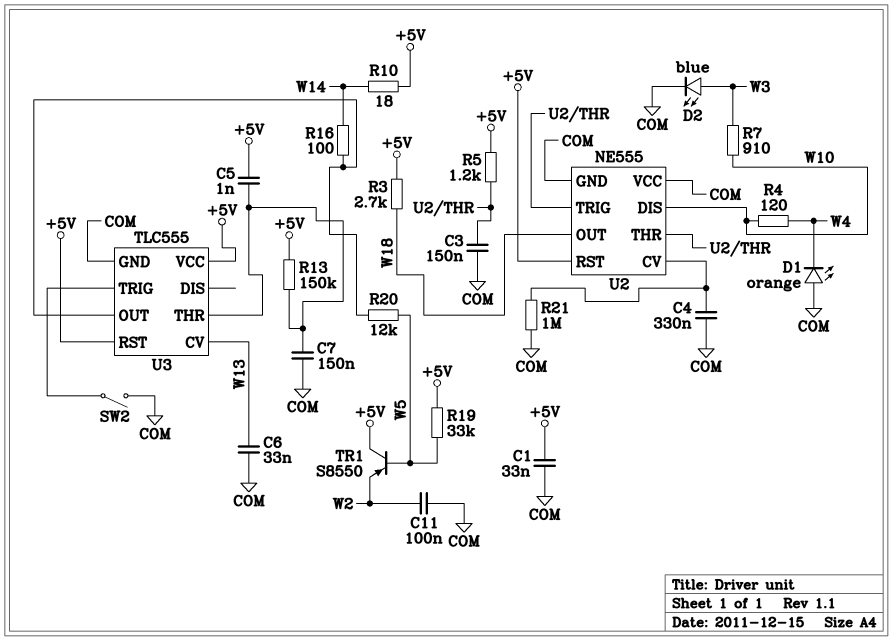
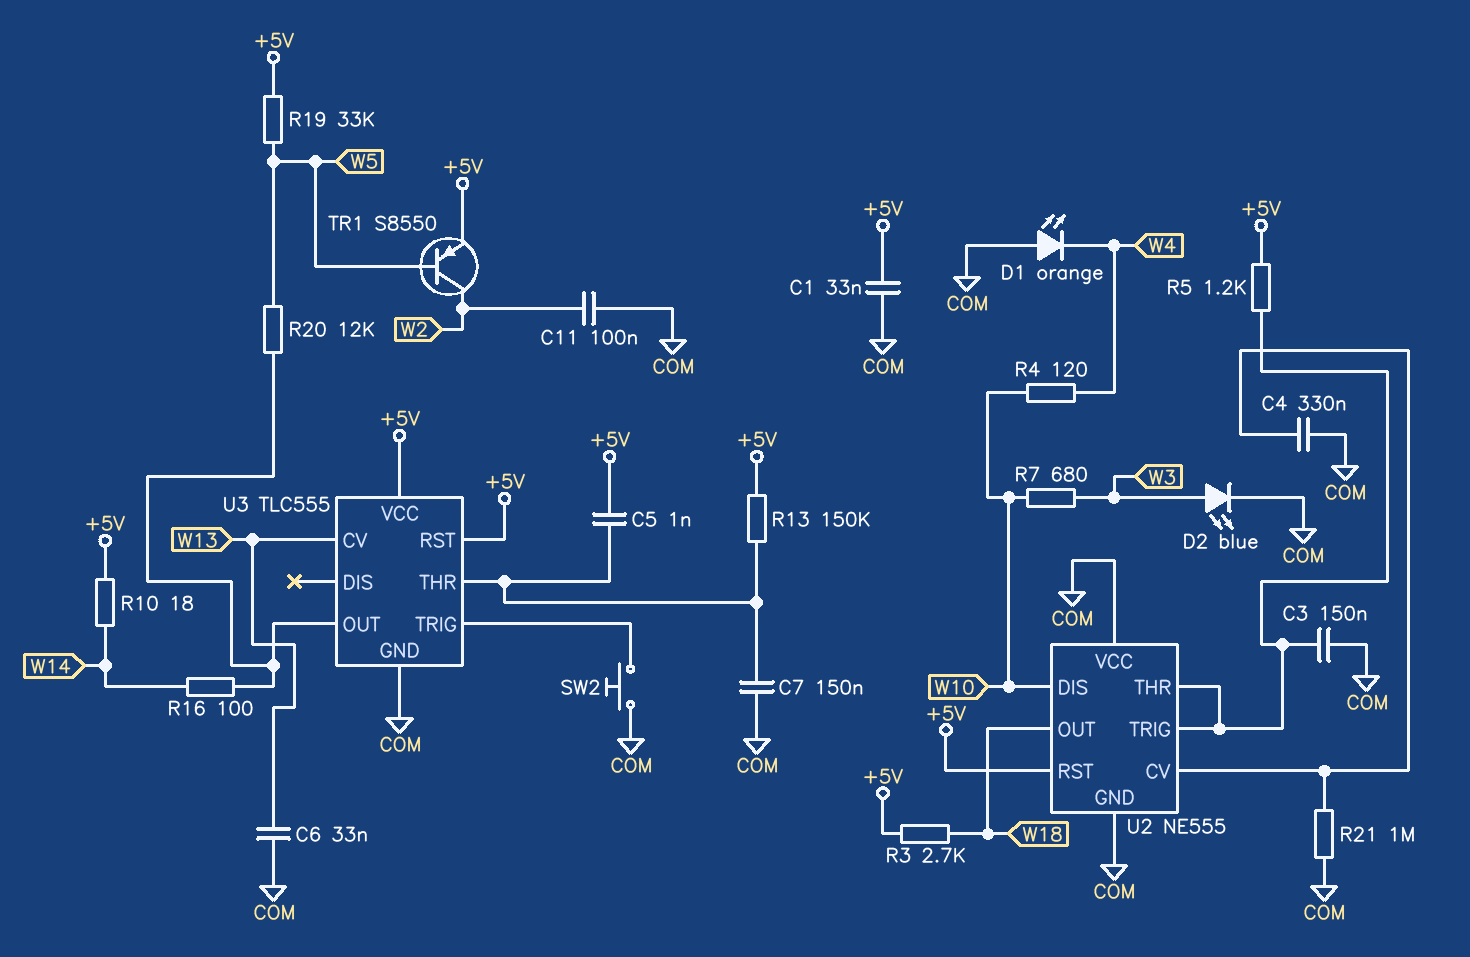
R7: 910 (W3, W10) -> 680 (W3, W10)
SW2: switch (COM, U3/TRIG) -> button (COM, U3/TRIG)
TR1: PNP S8550 (B W5, C +5V, E W2) -> PNP S8550 (B W5, C W2, E +5V)

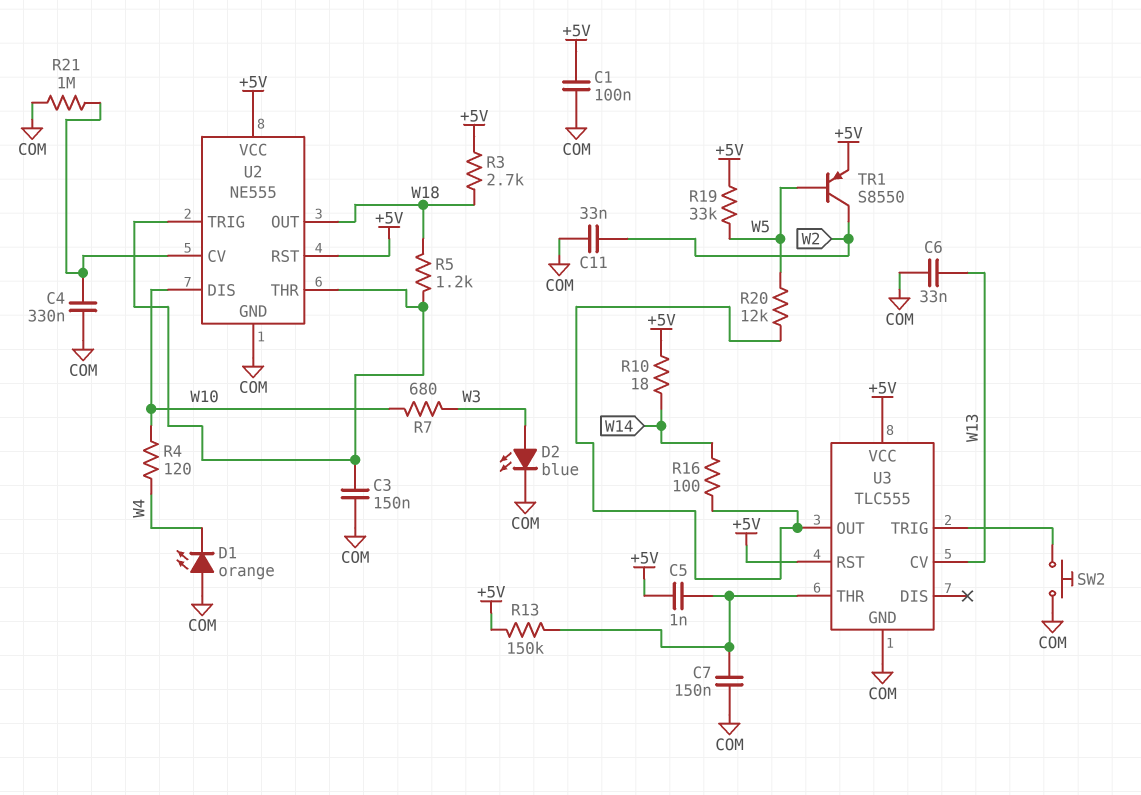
C1: 33nF (+5V, COM) -> 100nF (+5V, COM)
C11: 100nF (COM, W2) -> 33nF (COM, W2)
R5: 1.2k (+5V, U2/THR) -> 1.2k (U2/THR, W18)
U2 pin VCC: COM -> +5V

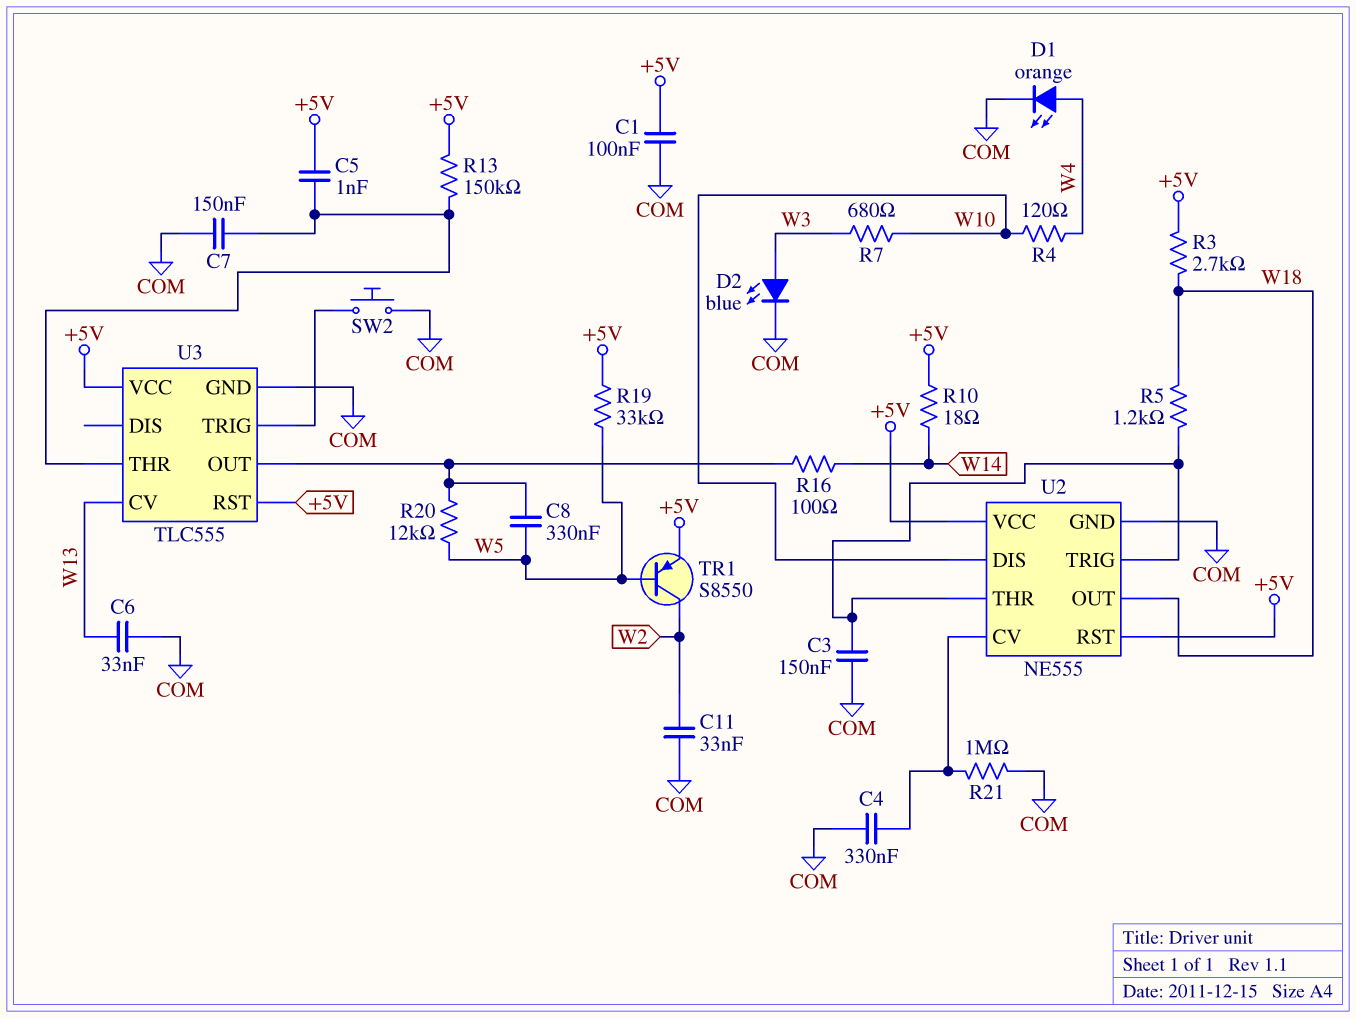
C8: none -> 330nF (U3/OUT, W5)
D1: LED orange (A COM, K W4) -> LED orange (A W4, K COM)

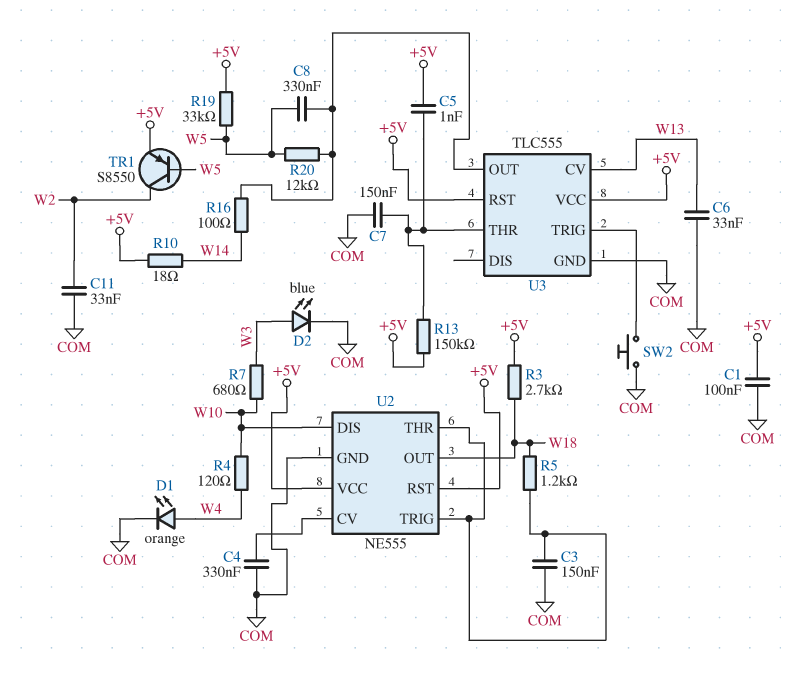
R21: 1M (COM, U2/CV) -> none

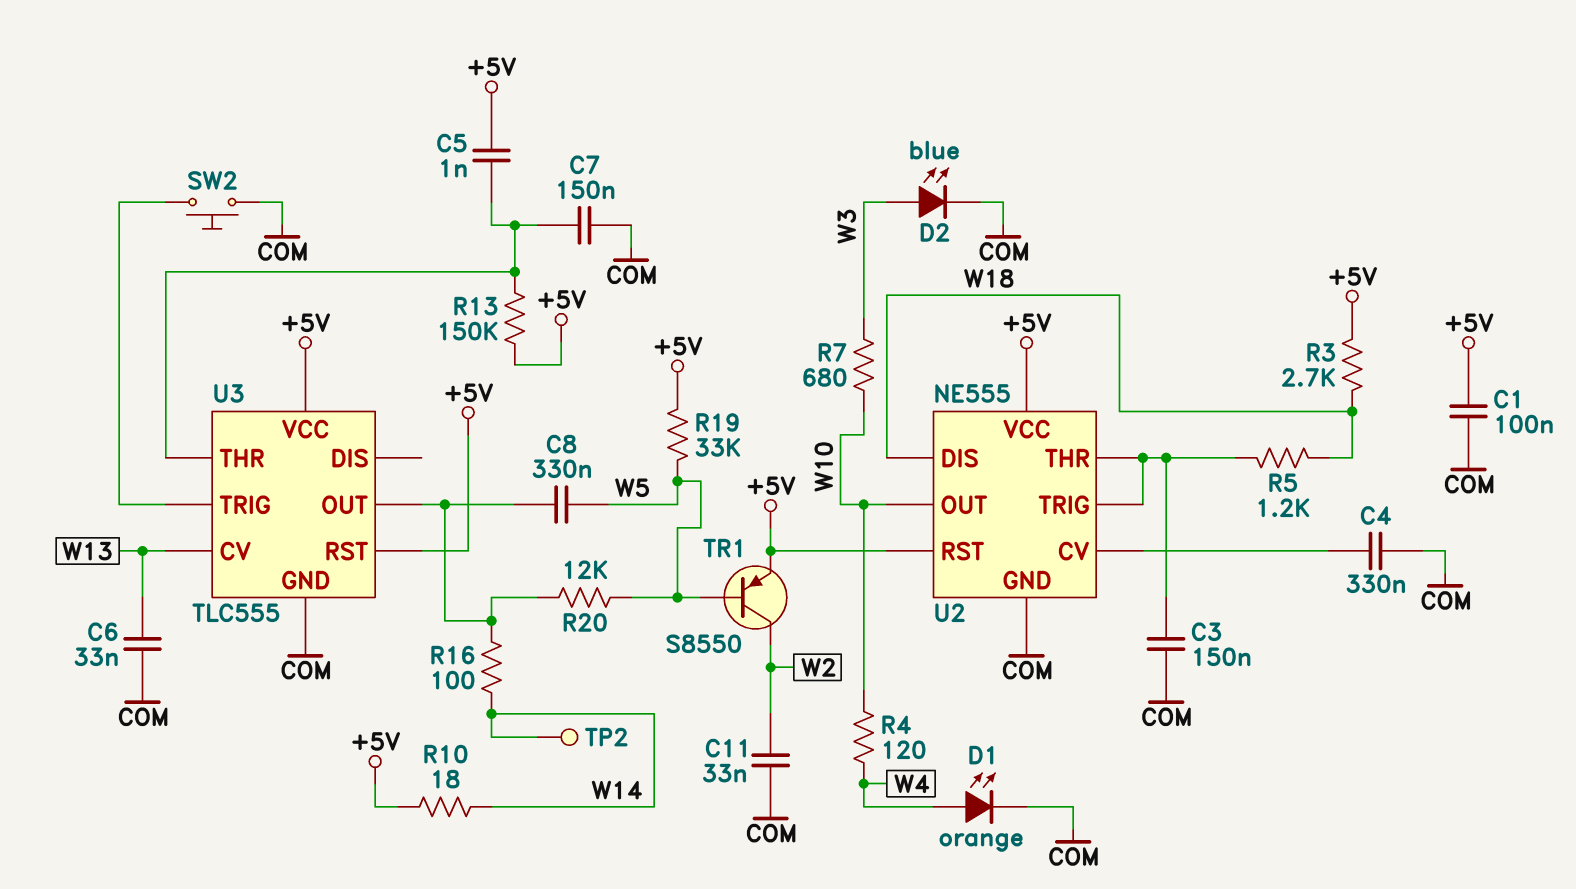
TP2: none -> test point (W14)
U2 pin DIS: W10 -> W18
U2 pin OUT: W18 -> W10

